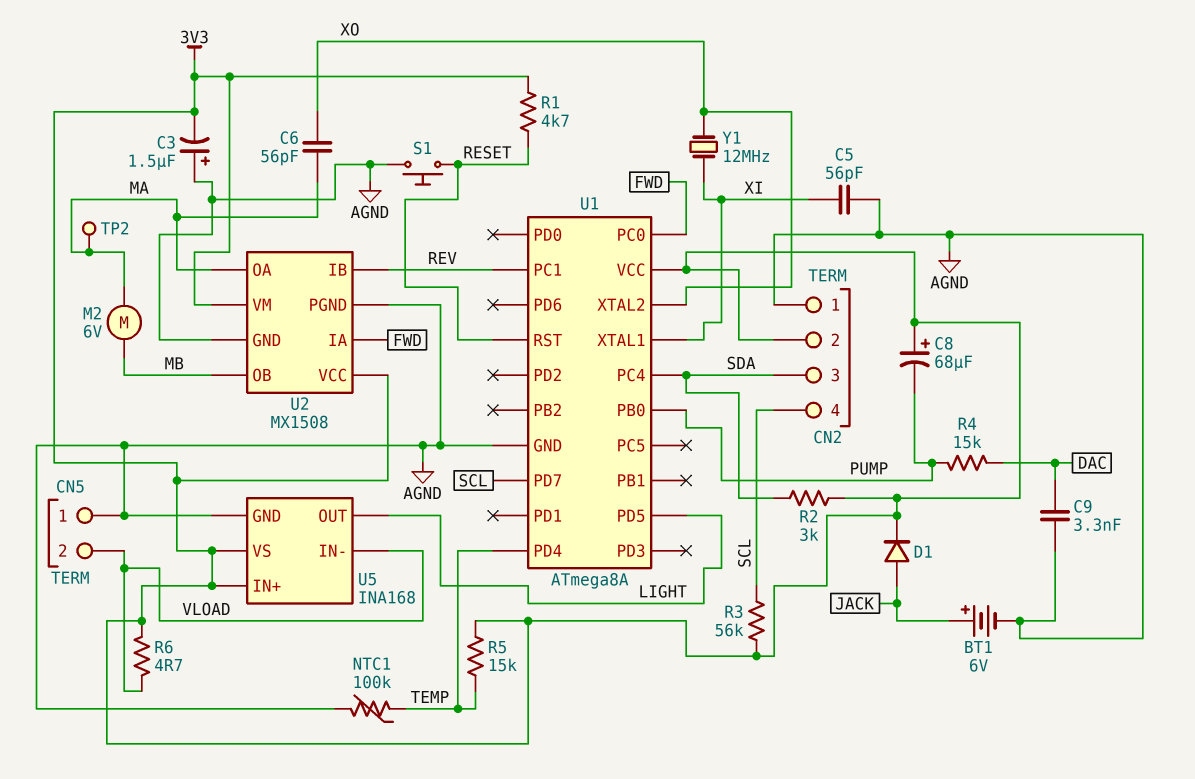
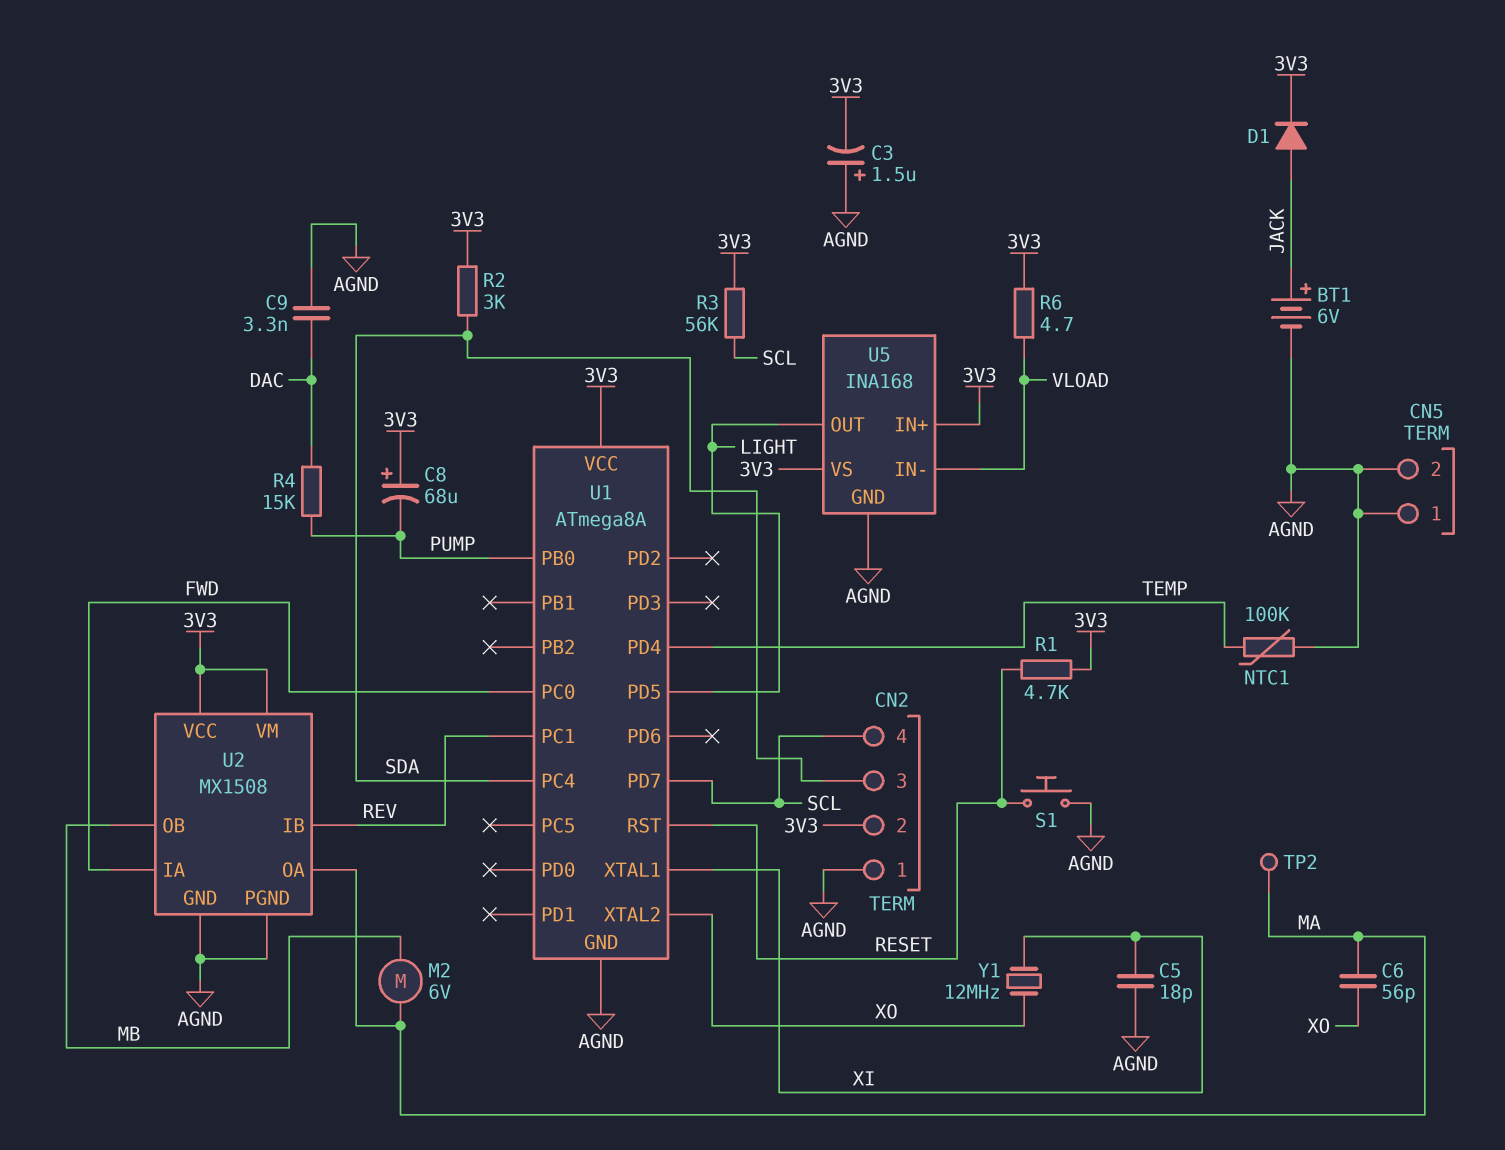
C5: 56pF (AGND, XI) -> 18pF (AGND, XI)
CN5 pin 2: VLOAD -> AGND
R5: 15k (3V3, TEMP) -> none

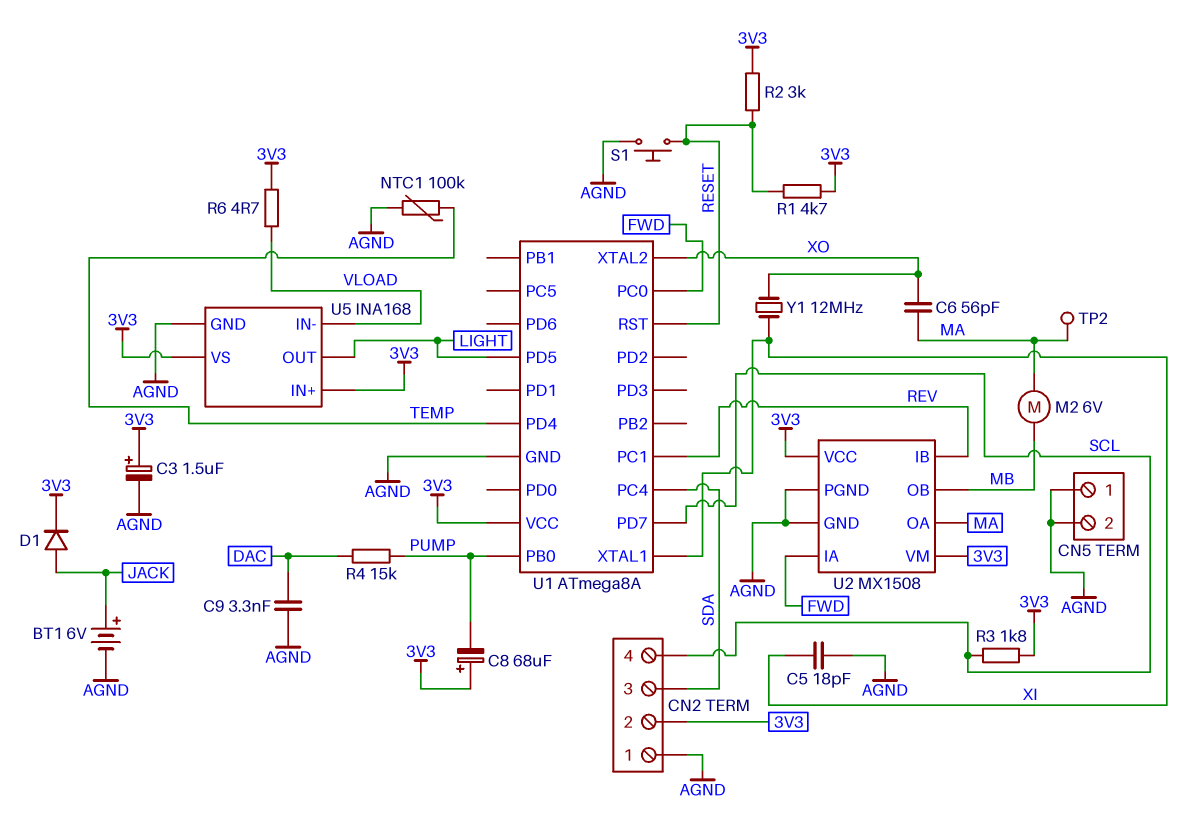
C3: 1.5uF (plus AGND, minus 3V3) -> 1.5uF (plus 3V3, minus AGND)
R2: 3k (3V3, SDA) -> 3k (3V3, RESET)
R3: 56k (3V3, SCL) -> 1.8k (3V3, SCL)

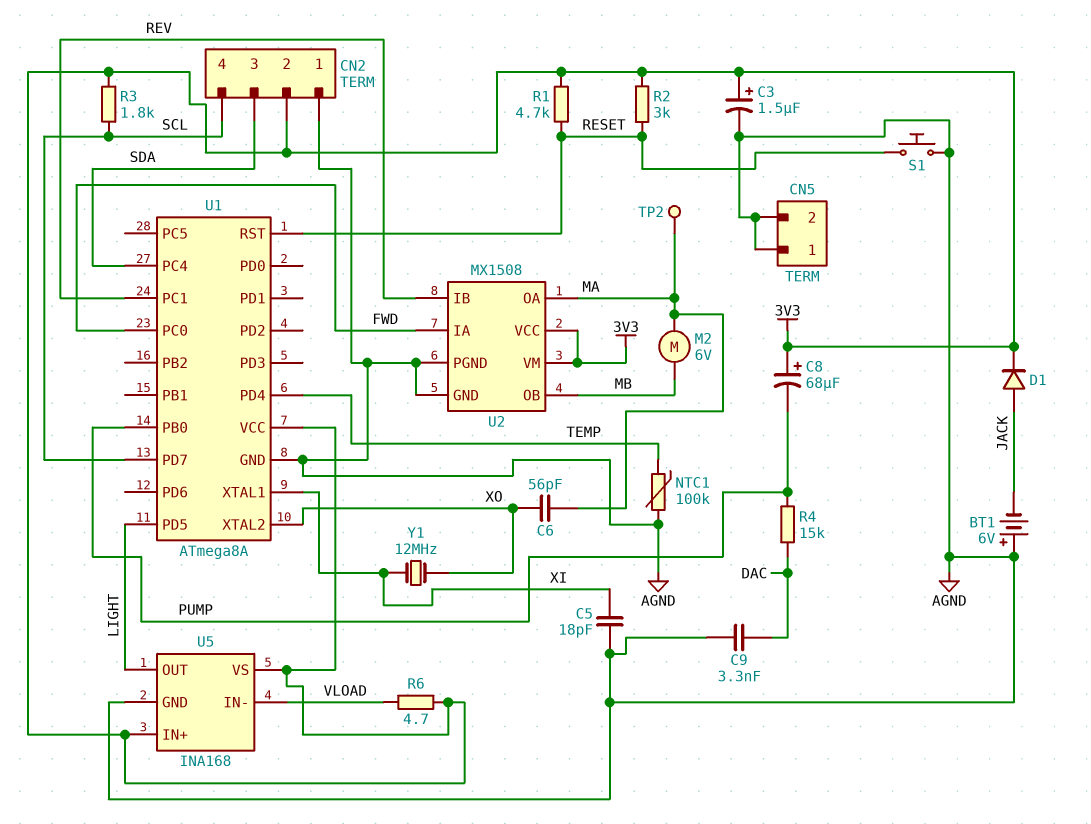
BT1: 6V (plus JACK, minus AGND) -> 6V (plus AGND, minus JACK)

